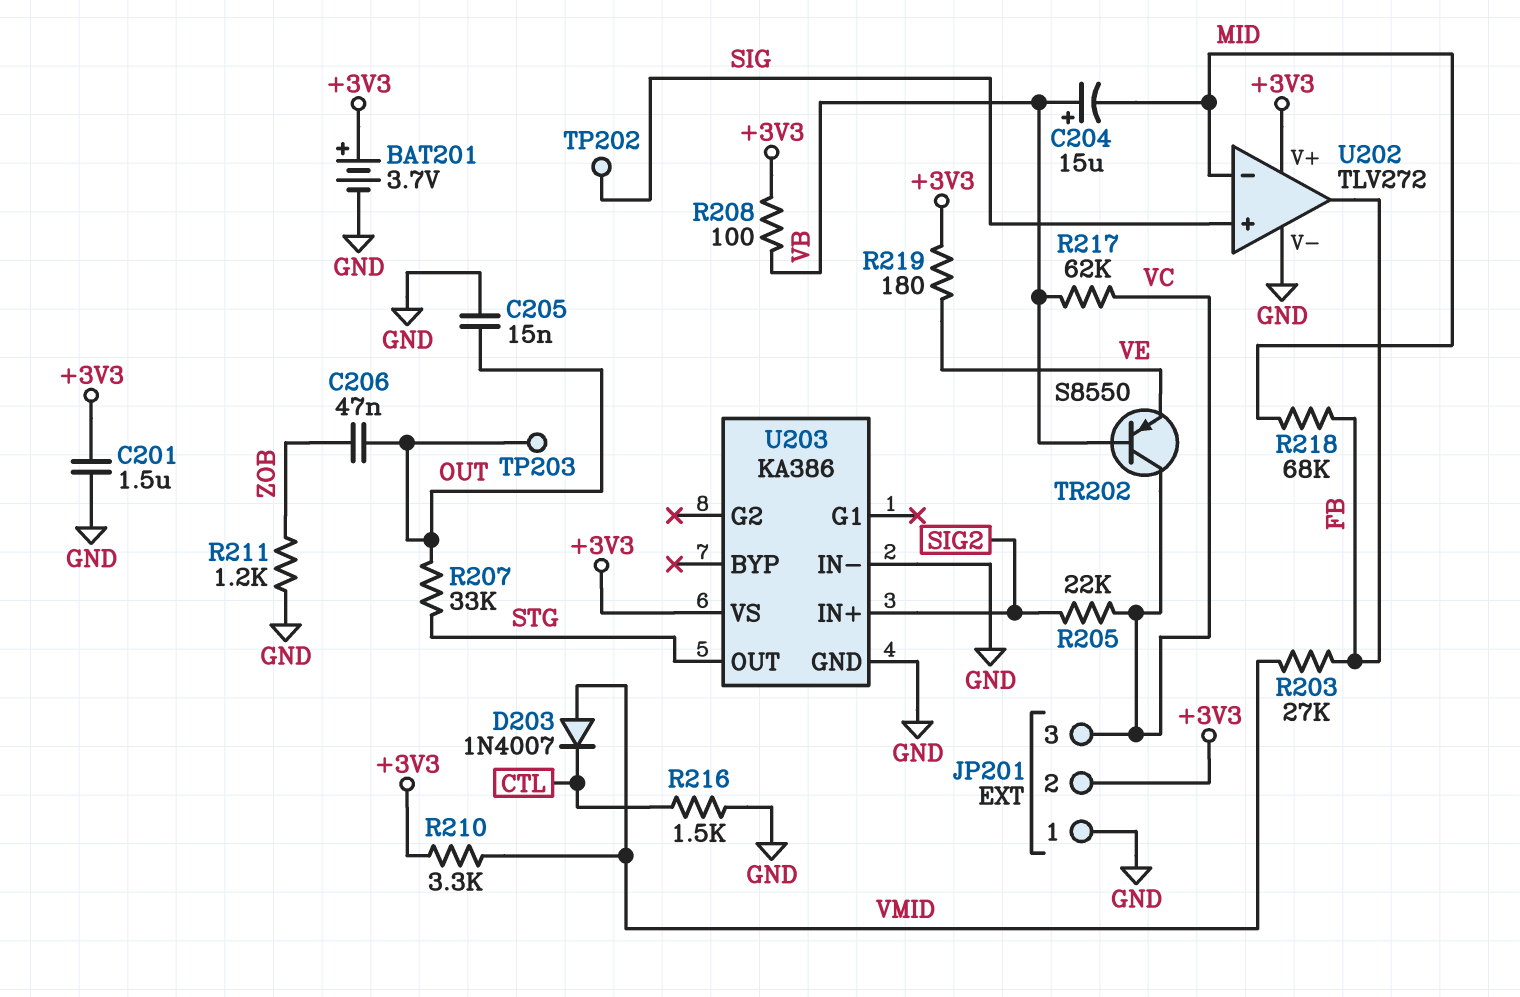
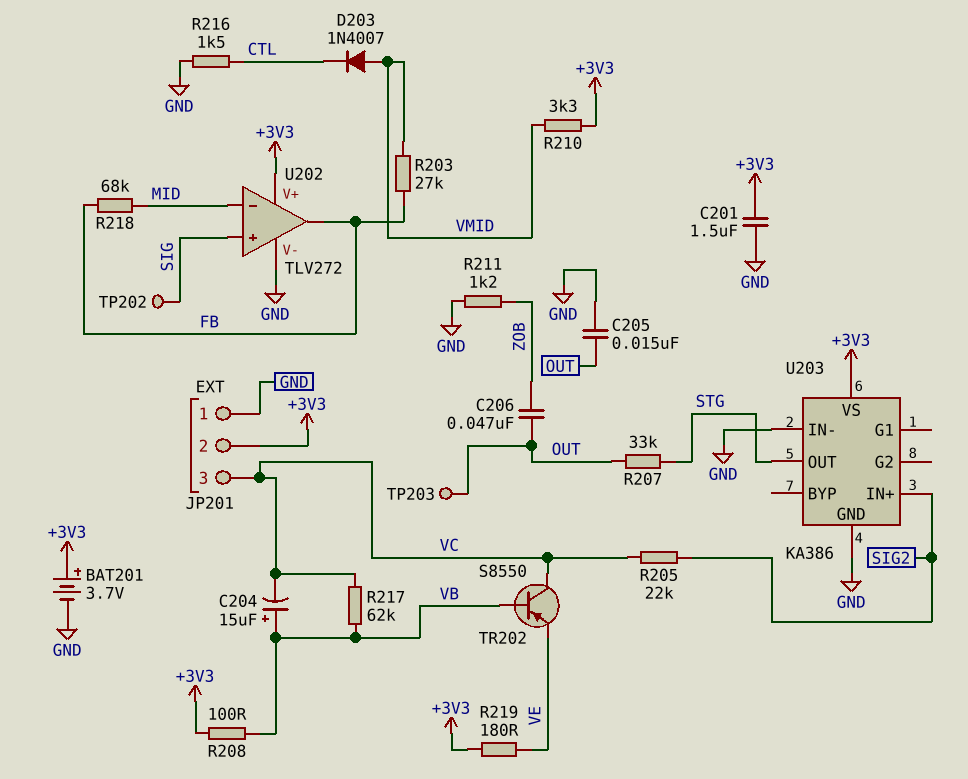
C204: 15uF (plus VB, minus MID) -> 15uF (plus VB, minus VC)

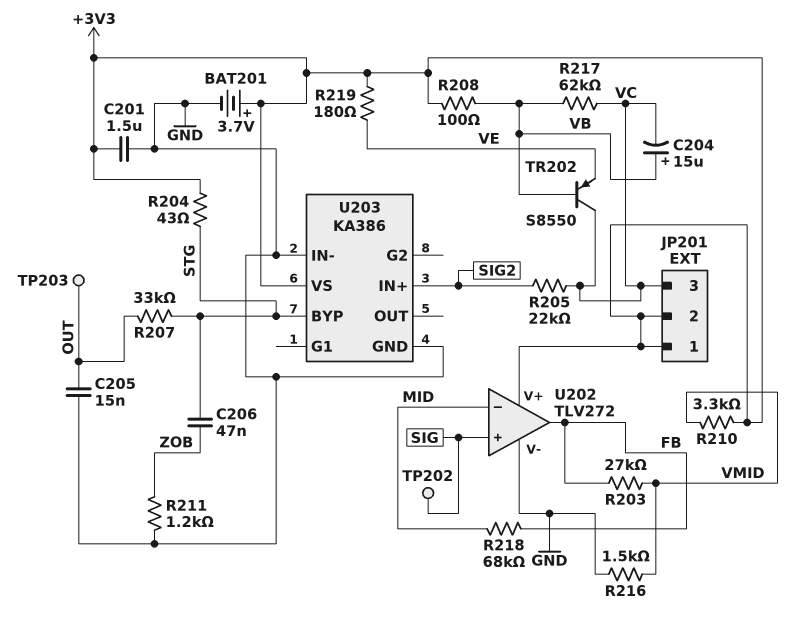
C206: 47nF (OUT, ZOB) -> 47nF (STG, ZOB)
D203: diode 1N4007 (A VMID, K CTL) -> none
JP201 pin 1: GND -> +3V3
R204: none -> 43 (+3V3, STG)
R216: 1.5k (CTL, GND) -> 1.5k (GND, VMID)
U203 pin BYP: none -> STG
U203 pin OUT: STG -> none

